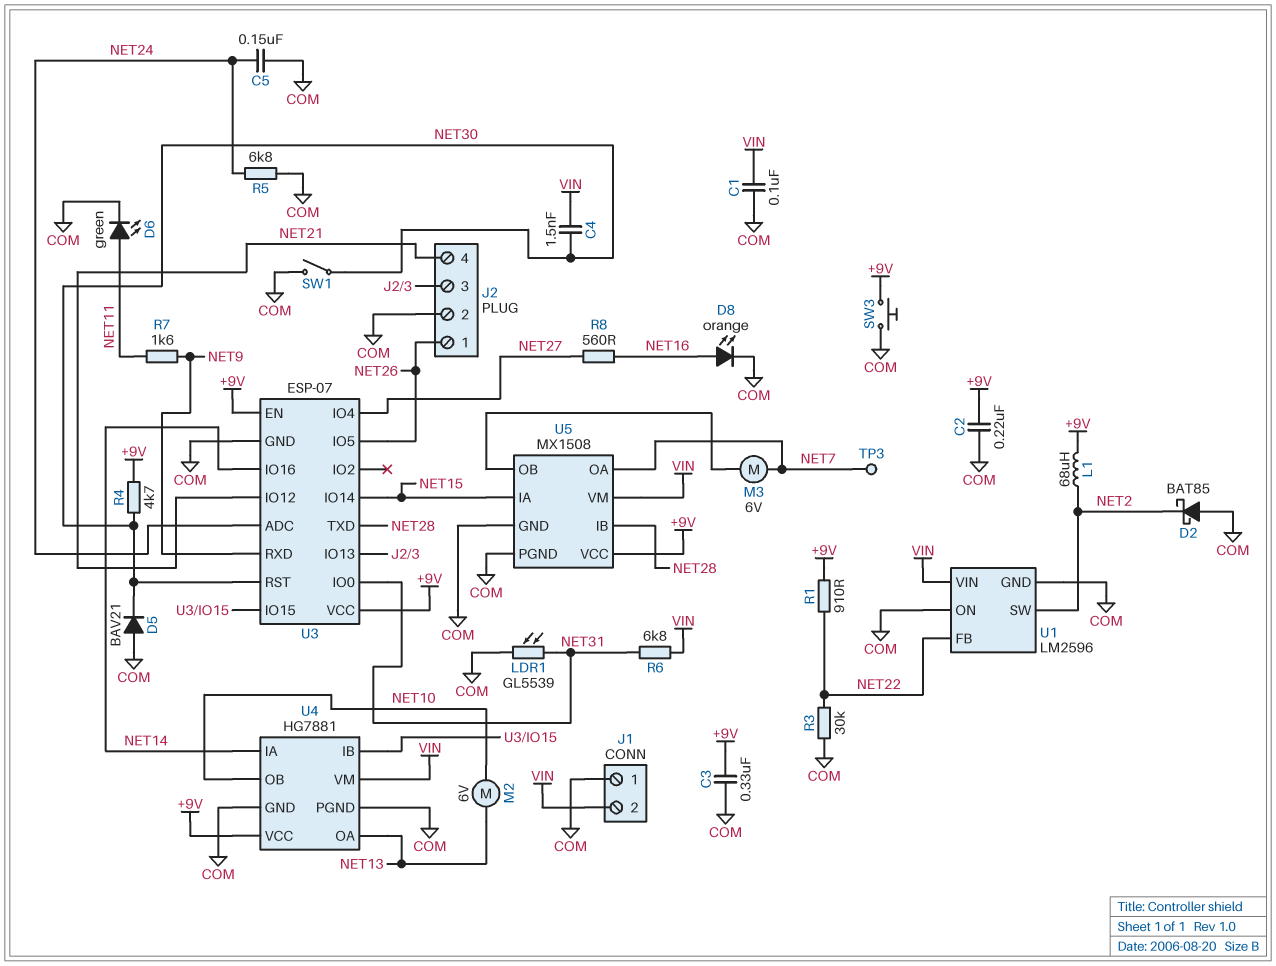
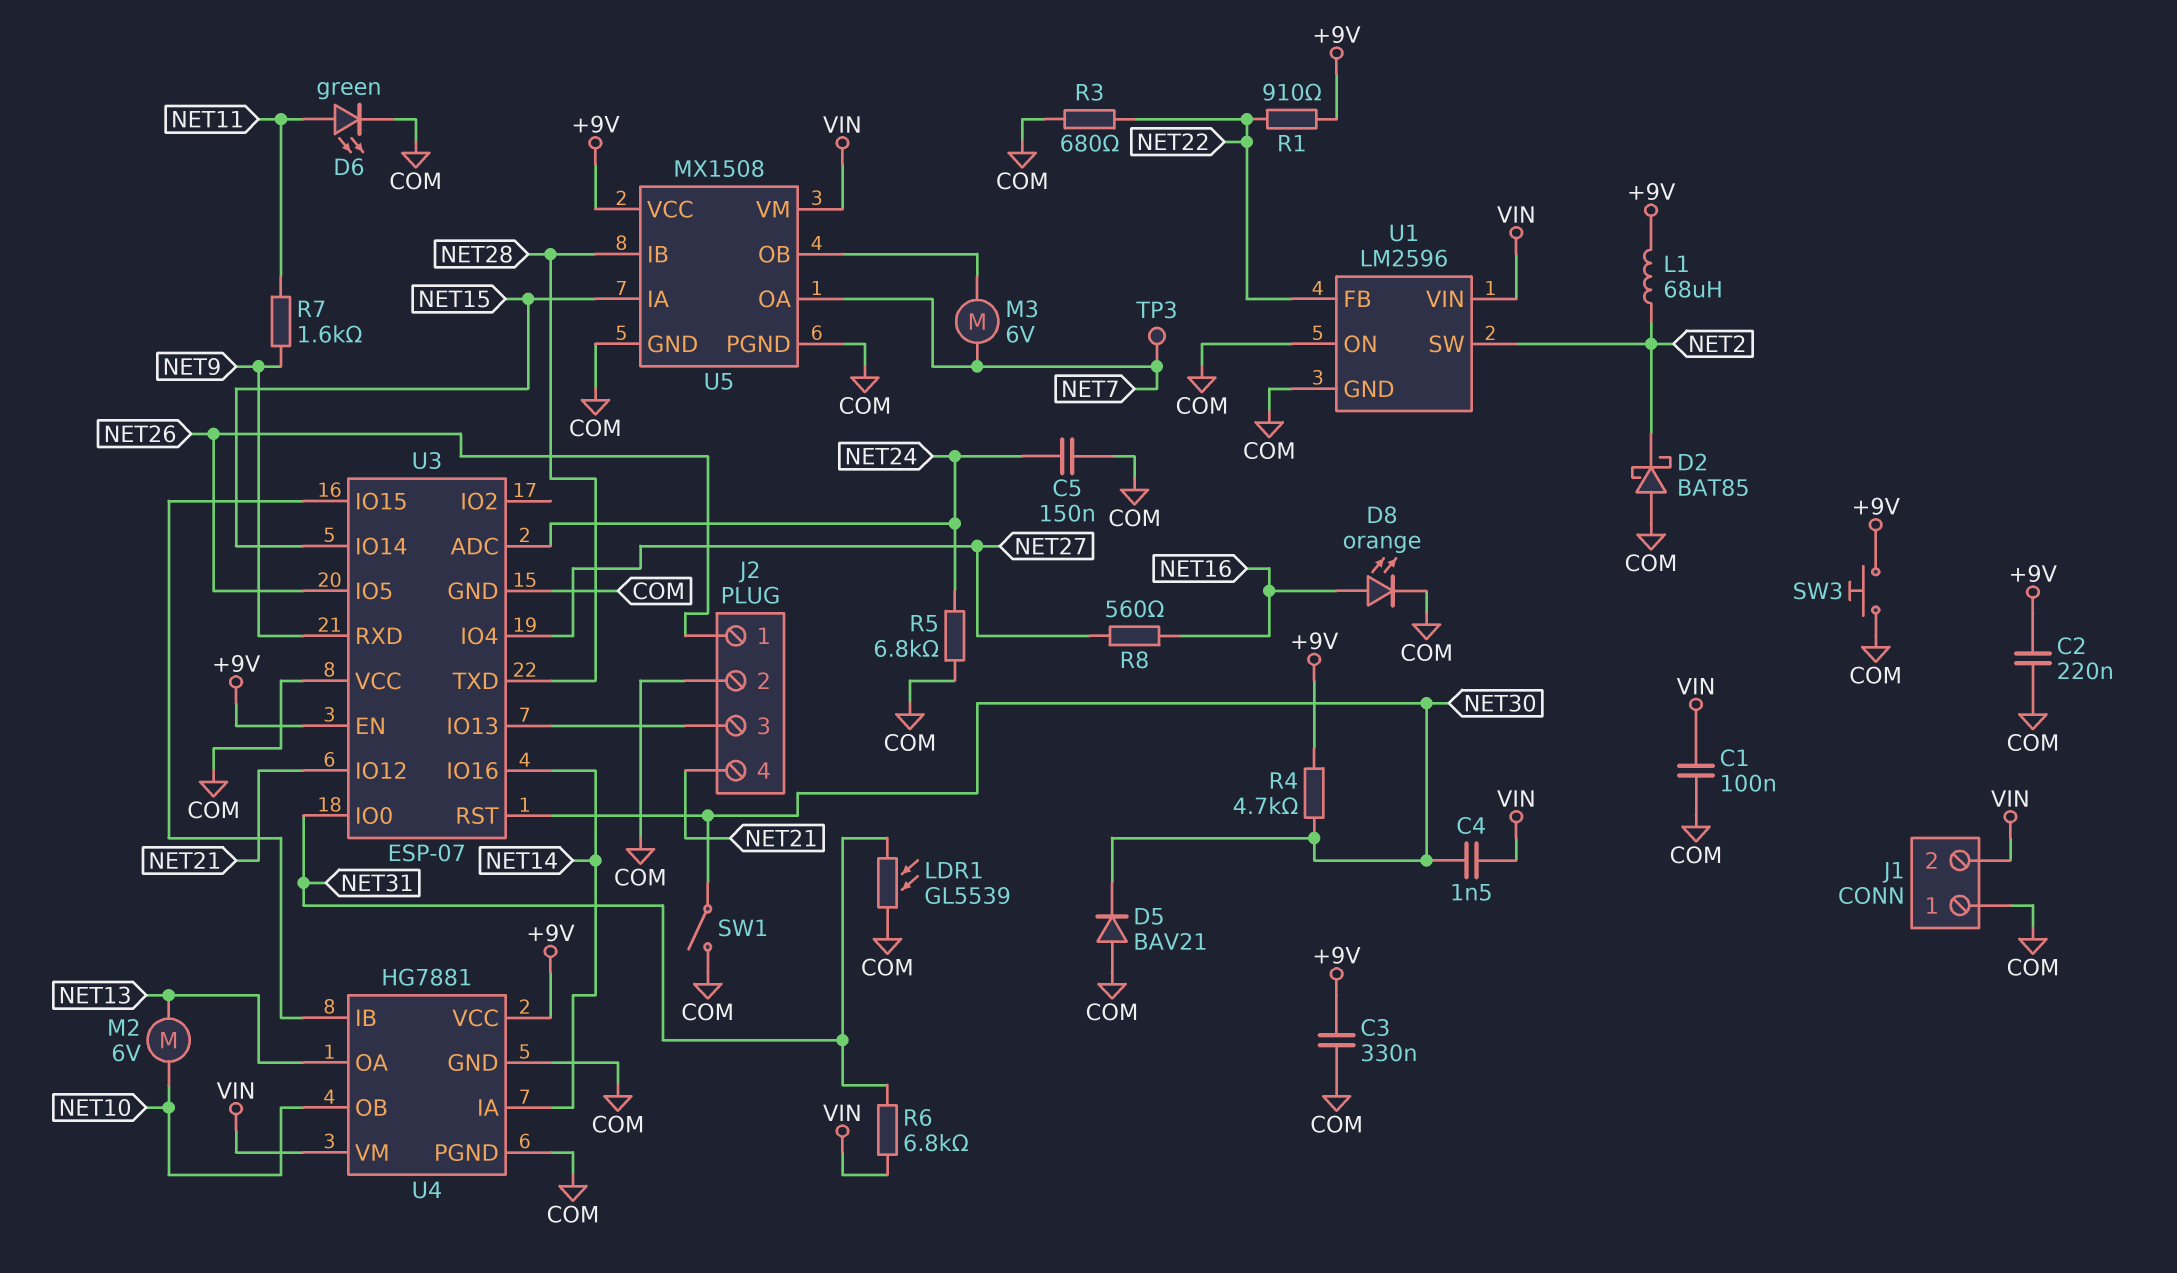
R3: 30k (COM, NET22) -> 680 (COM, NET22)
U3 pin VCC: +9V -> COM

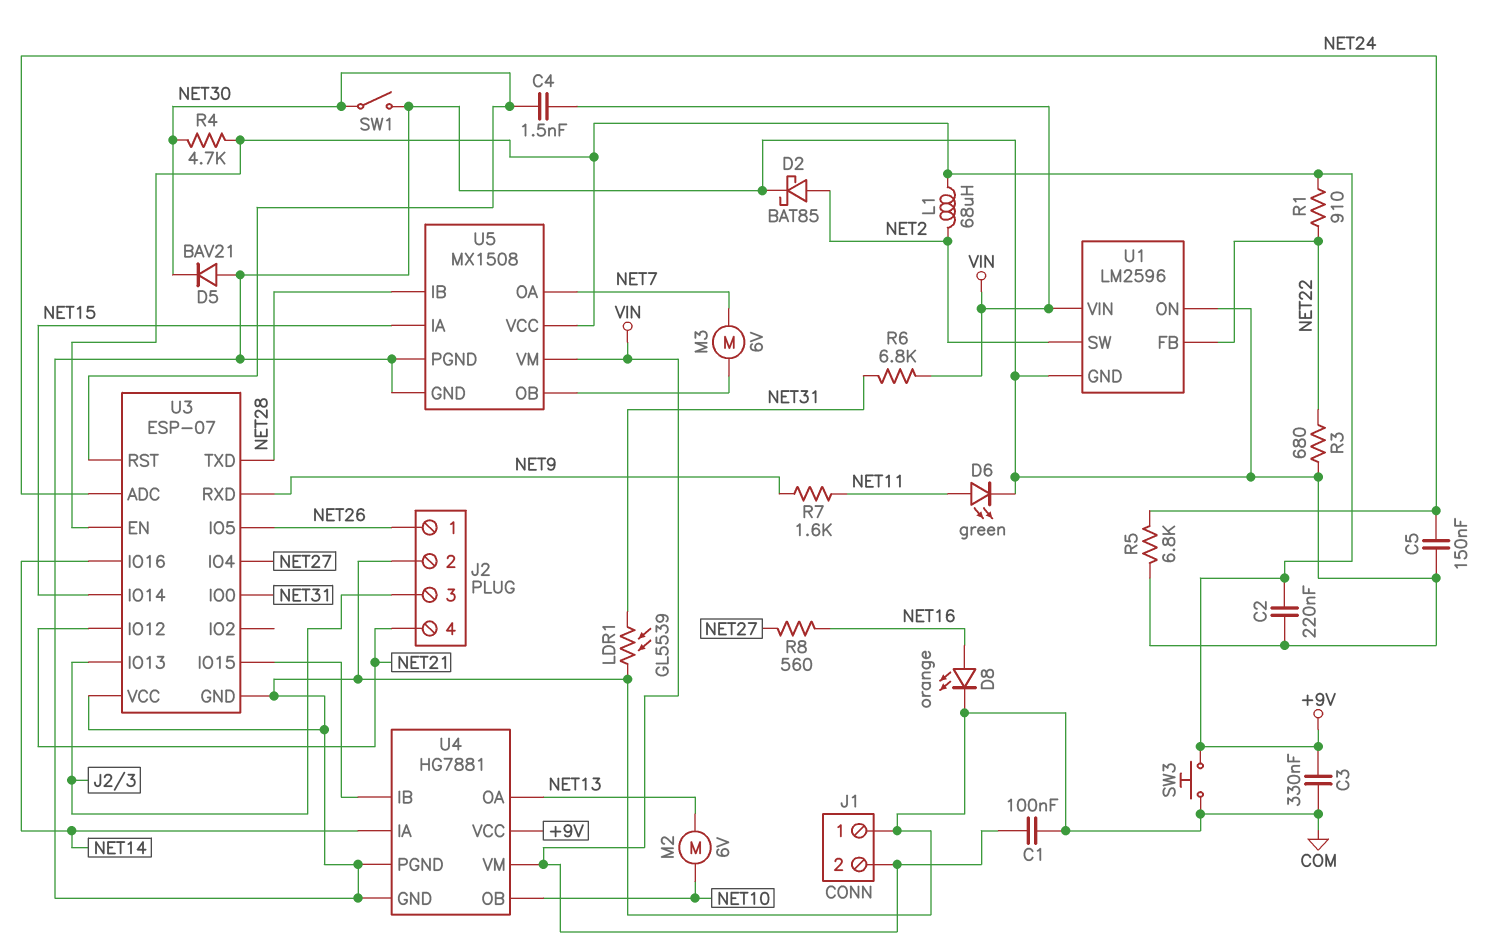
D2: schottky BAT85 (A COM, K NET2) -> schottky BAT85 (A NET2, K COM)
TP3: test point (NET7) -> none

